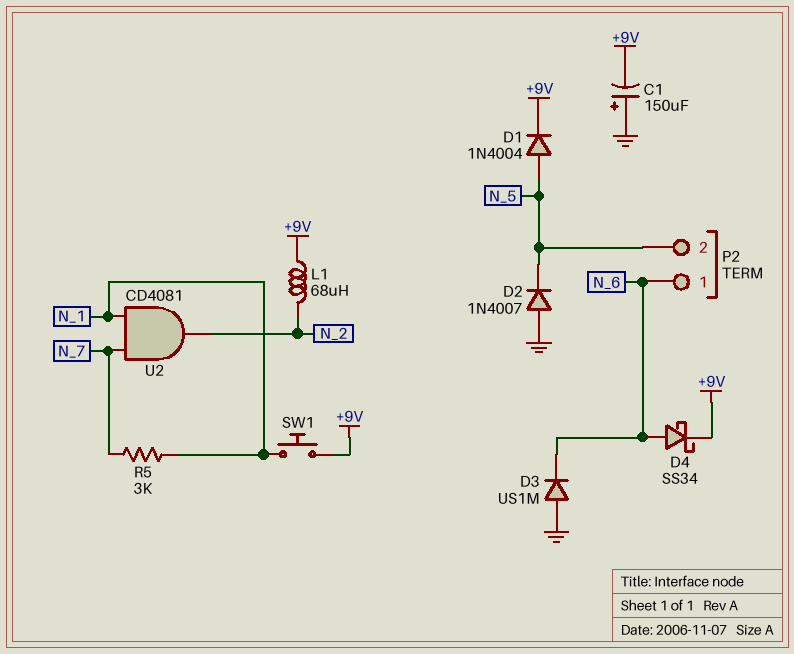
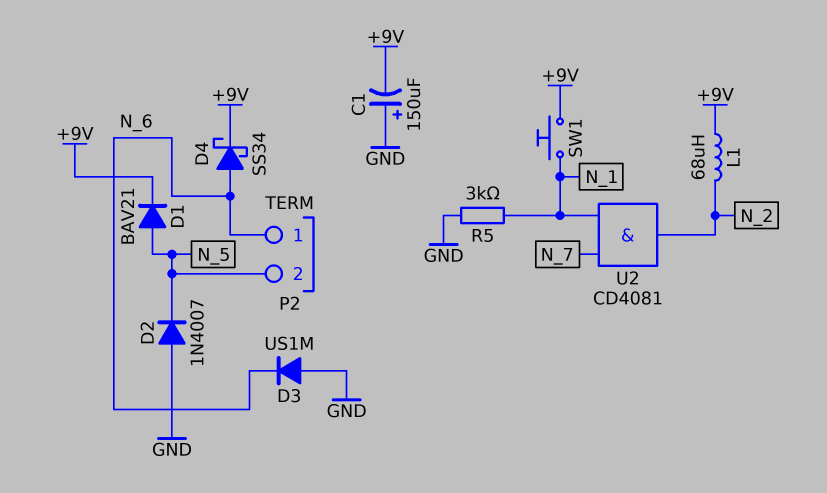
D1: diode 1N4004 (A N_5, K +9V) -> diode BAV21 (A N_5, K +9V)
R5: 3k (N_1, N_7) -> 3k (GND, N_1)

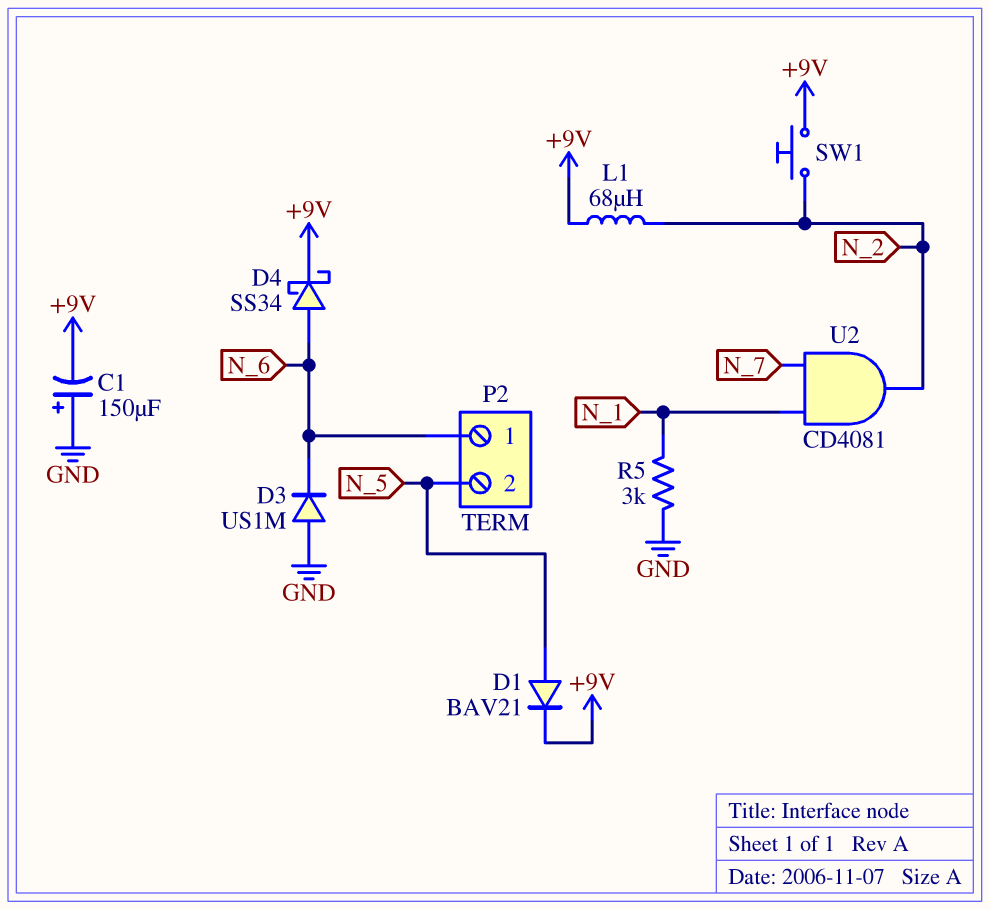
D2: diode 1N4007 (A GND, K N_5) -> none
SW1: button (+9V, N_1) -> button (+9V, N_2)

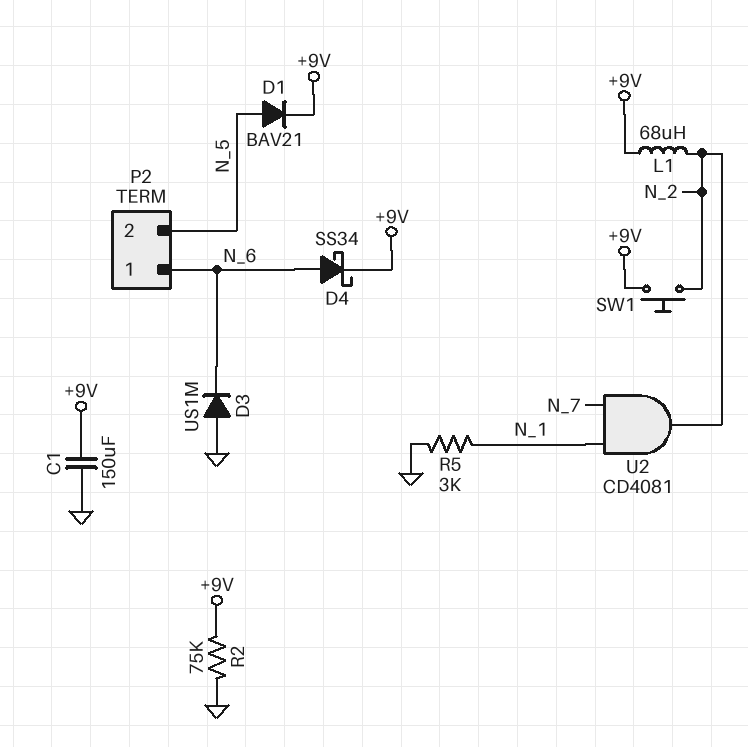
C1: 150uF (plus GND, minus +9V) -> 150uF (+9V, GND)
R2: none -> 75k (+9V, GND)

